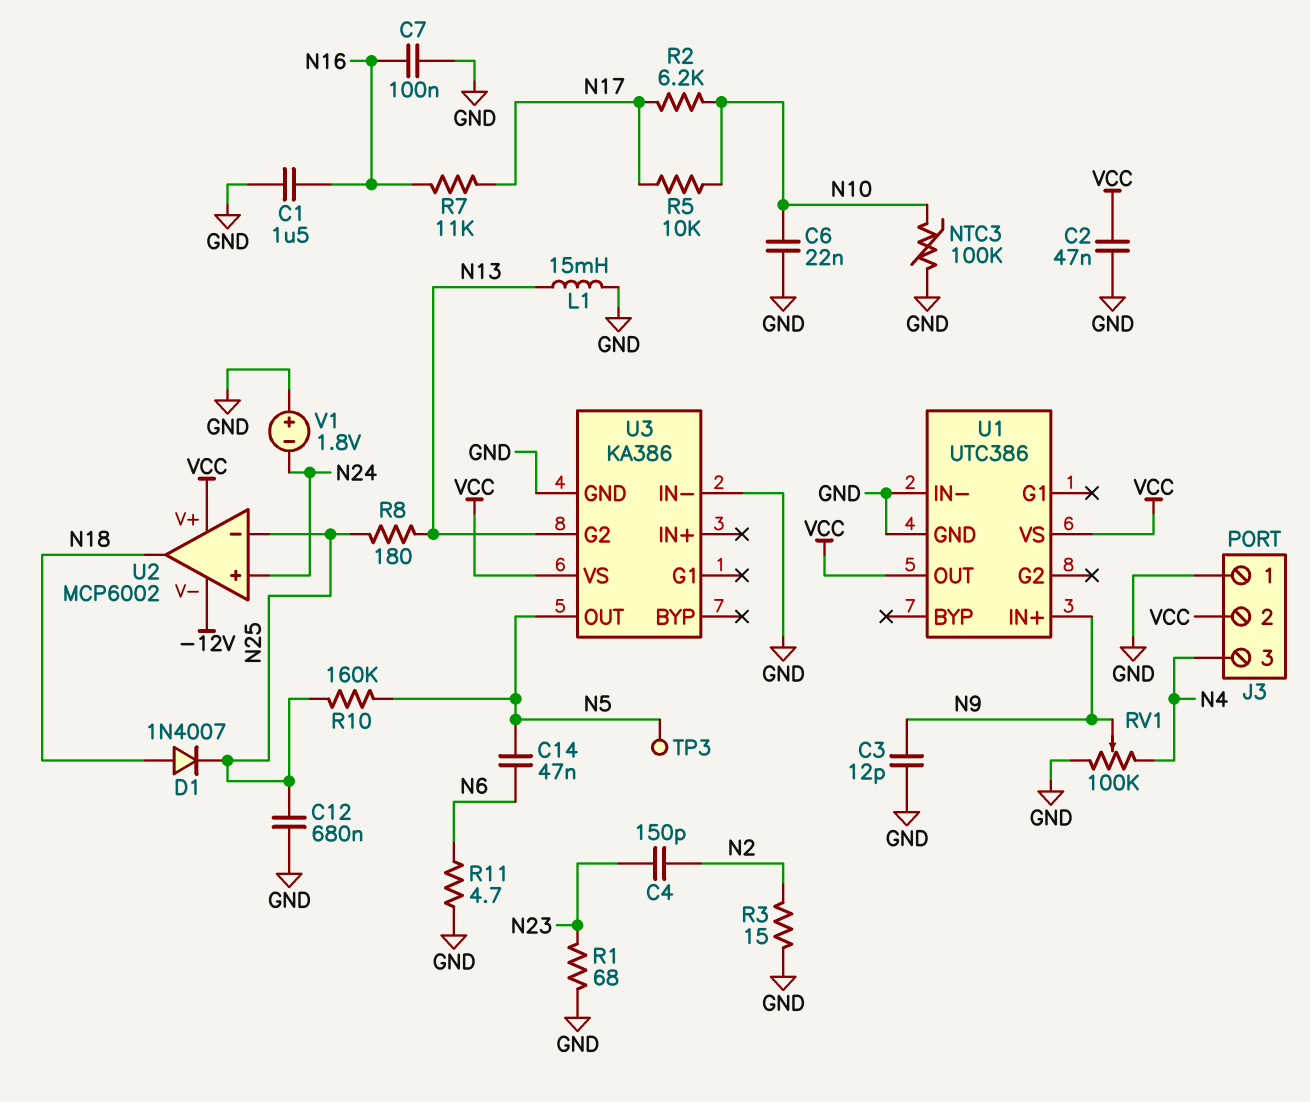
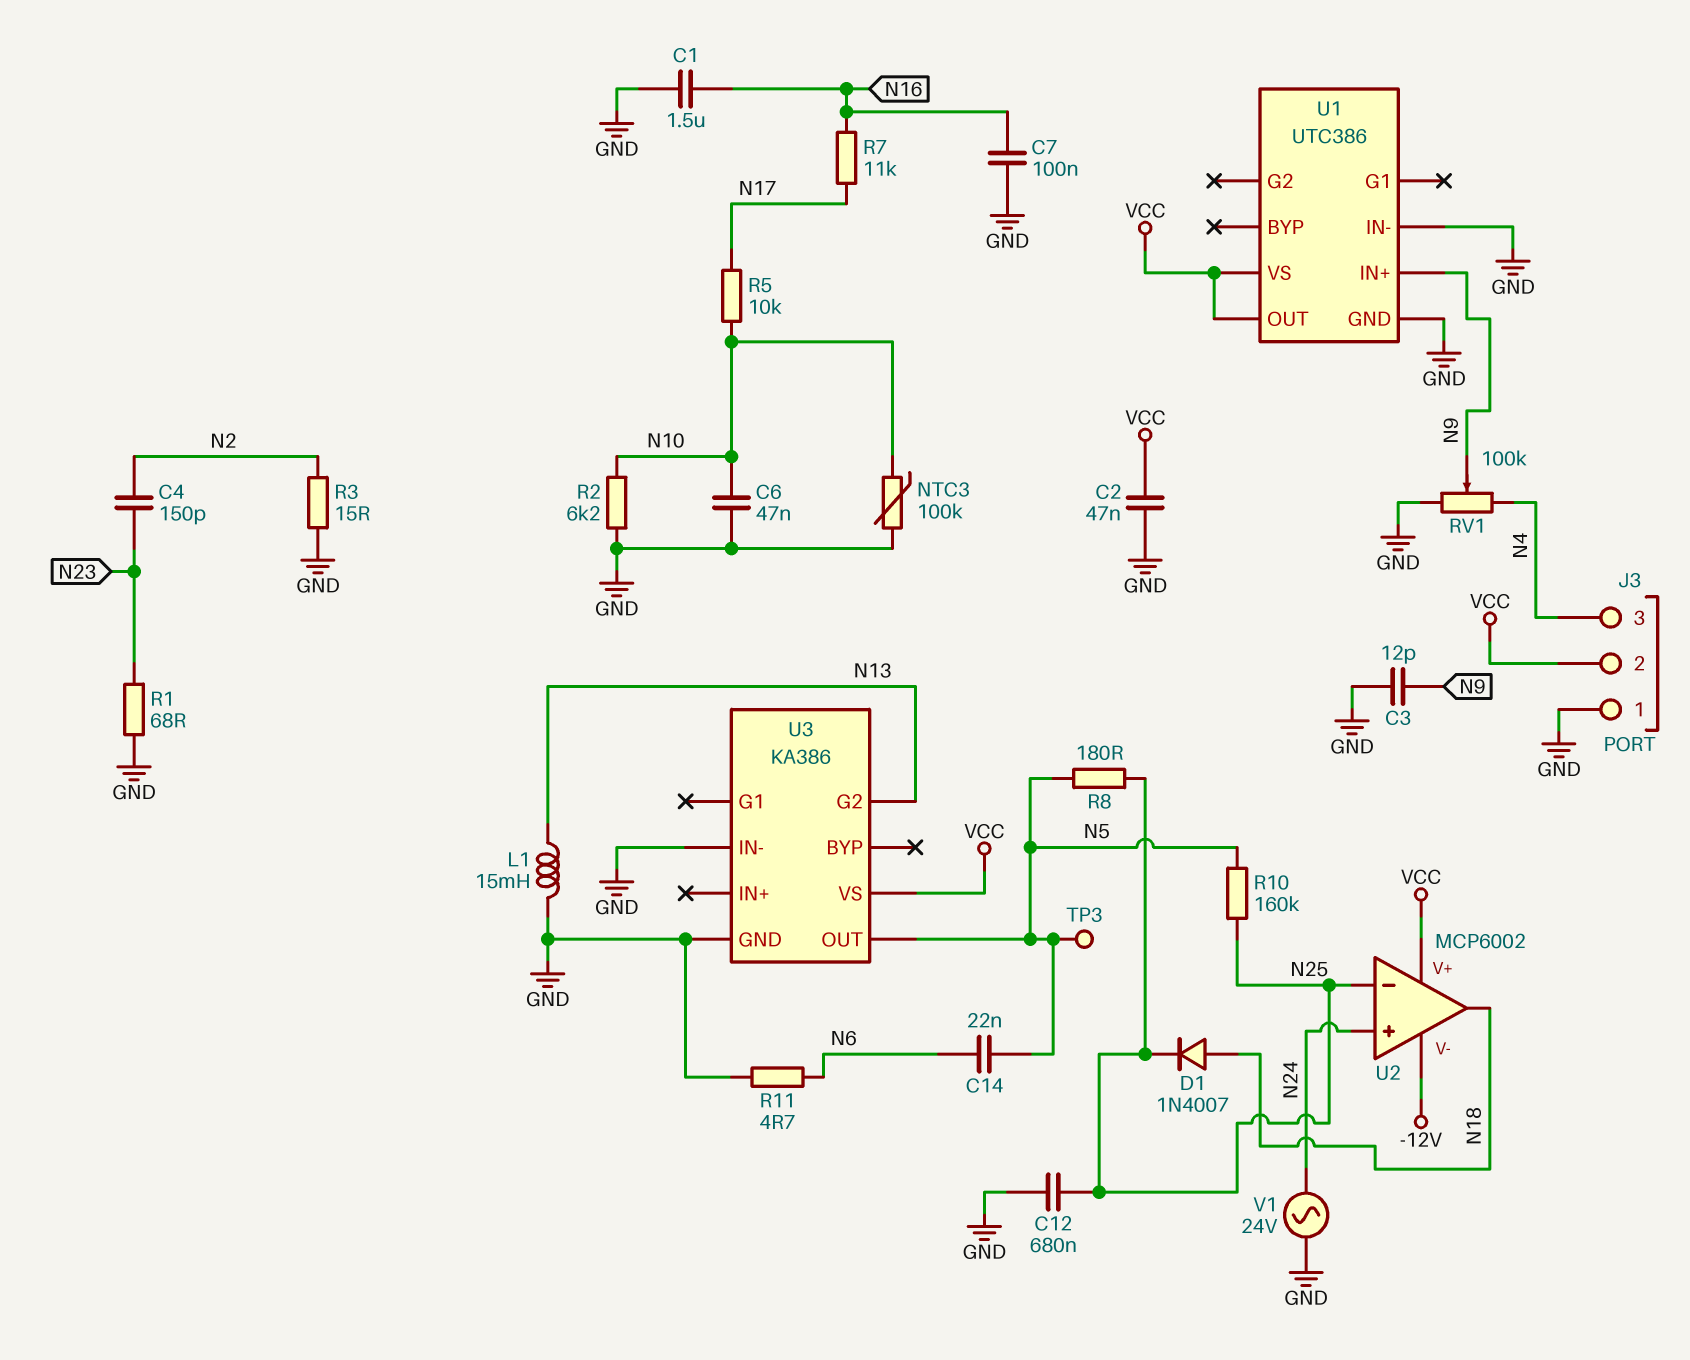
C6: 22nF (GND, N10) -> 47nF (GND, N10)
C14: 47nF (N5, N6) -> 22nF (N5, N6)
R2: 6.2k (N10, N17) -> 6.2k (GND, N10)
R8: 180 (N13, N25) -> 180 (N5, N25)
V1: 1.8V (plus GND, minus N24) -> AC 24V (GND, N24)

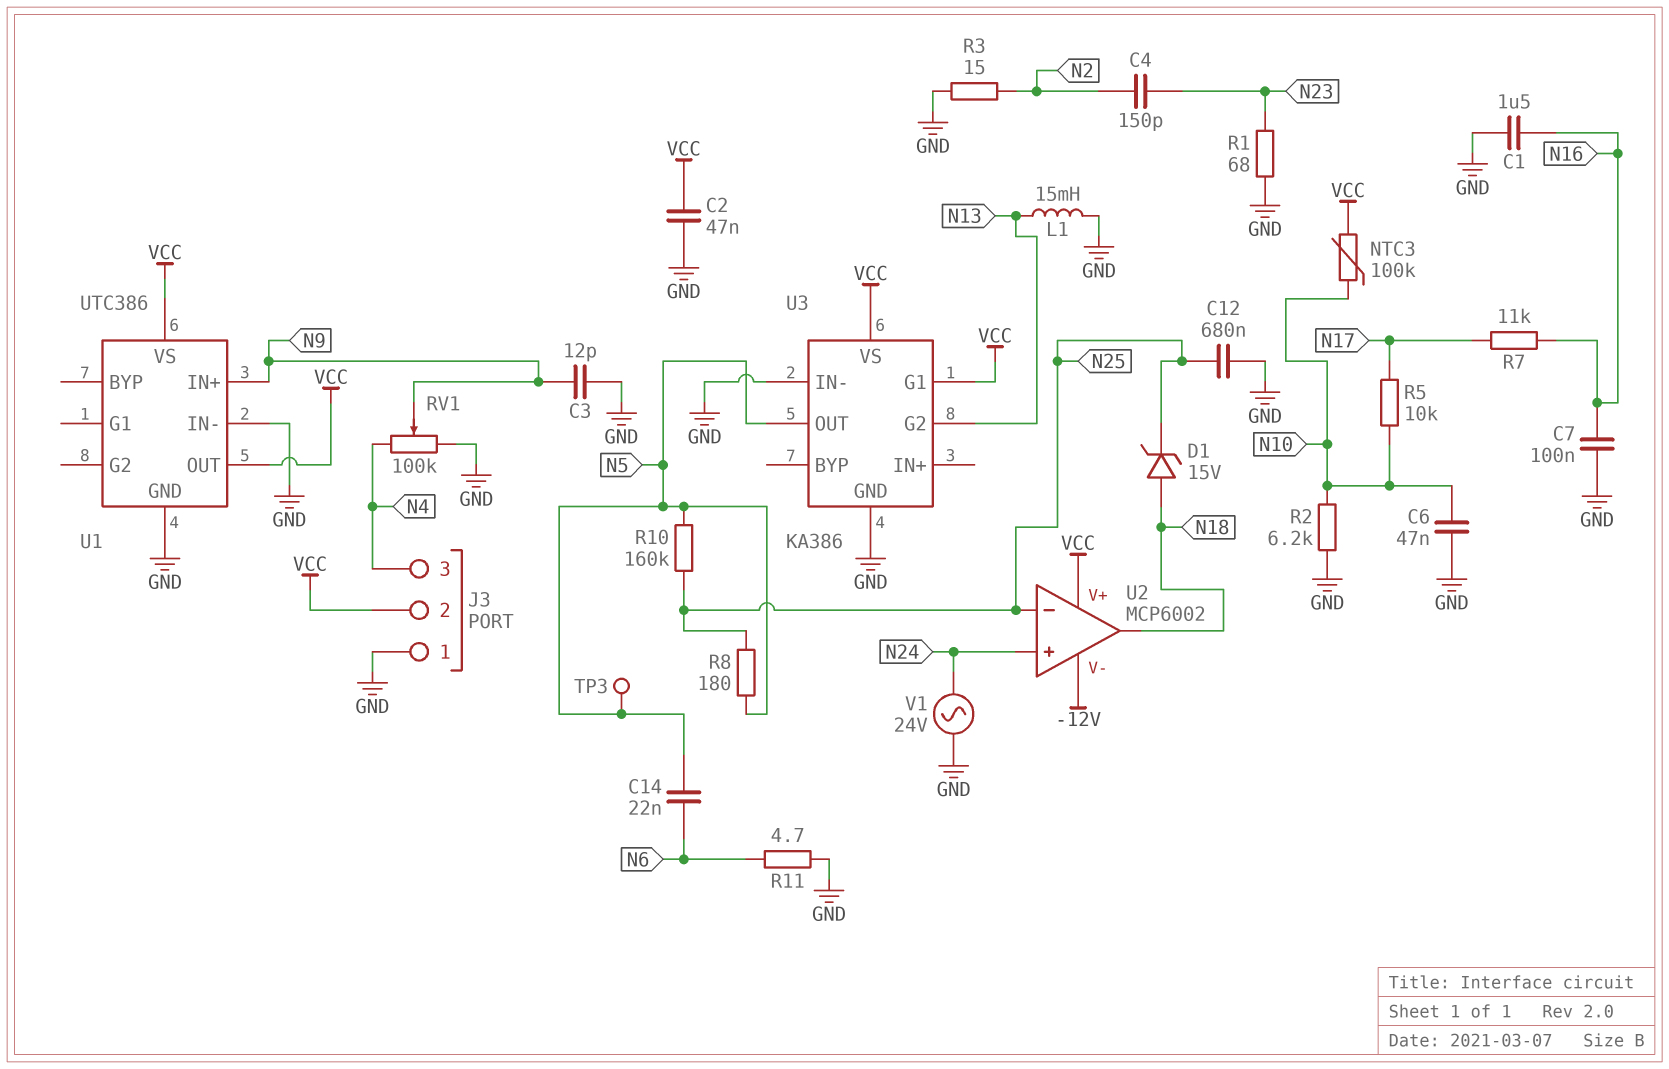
D1: diode 1N4007 (A N18, K N25) -> zener 15V (A N18, K N25)
NTC3: 100k (GND, N10) -> 100k (N10, VCC)
U3 pin G1: none -> VCC

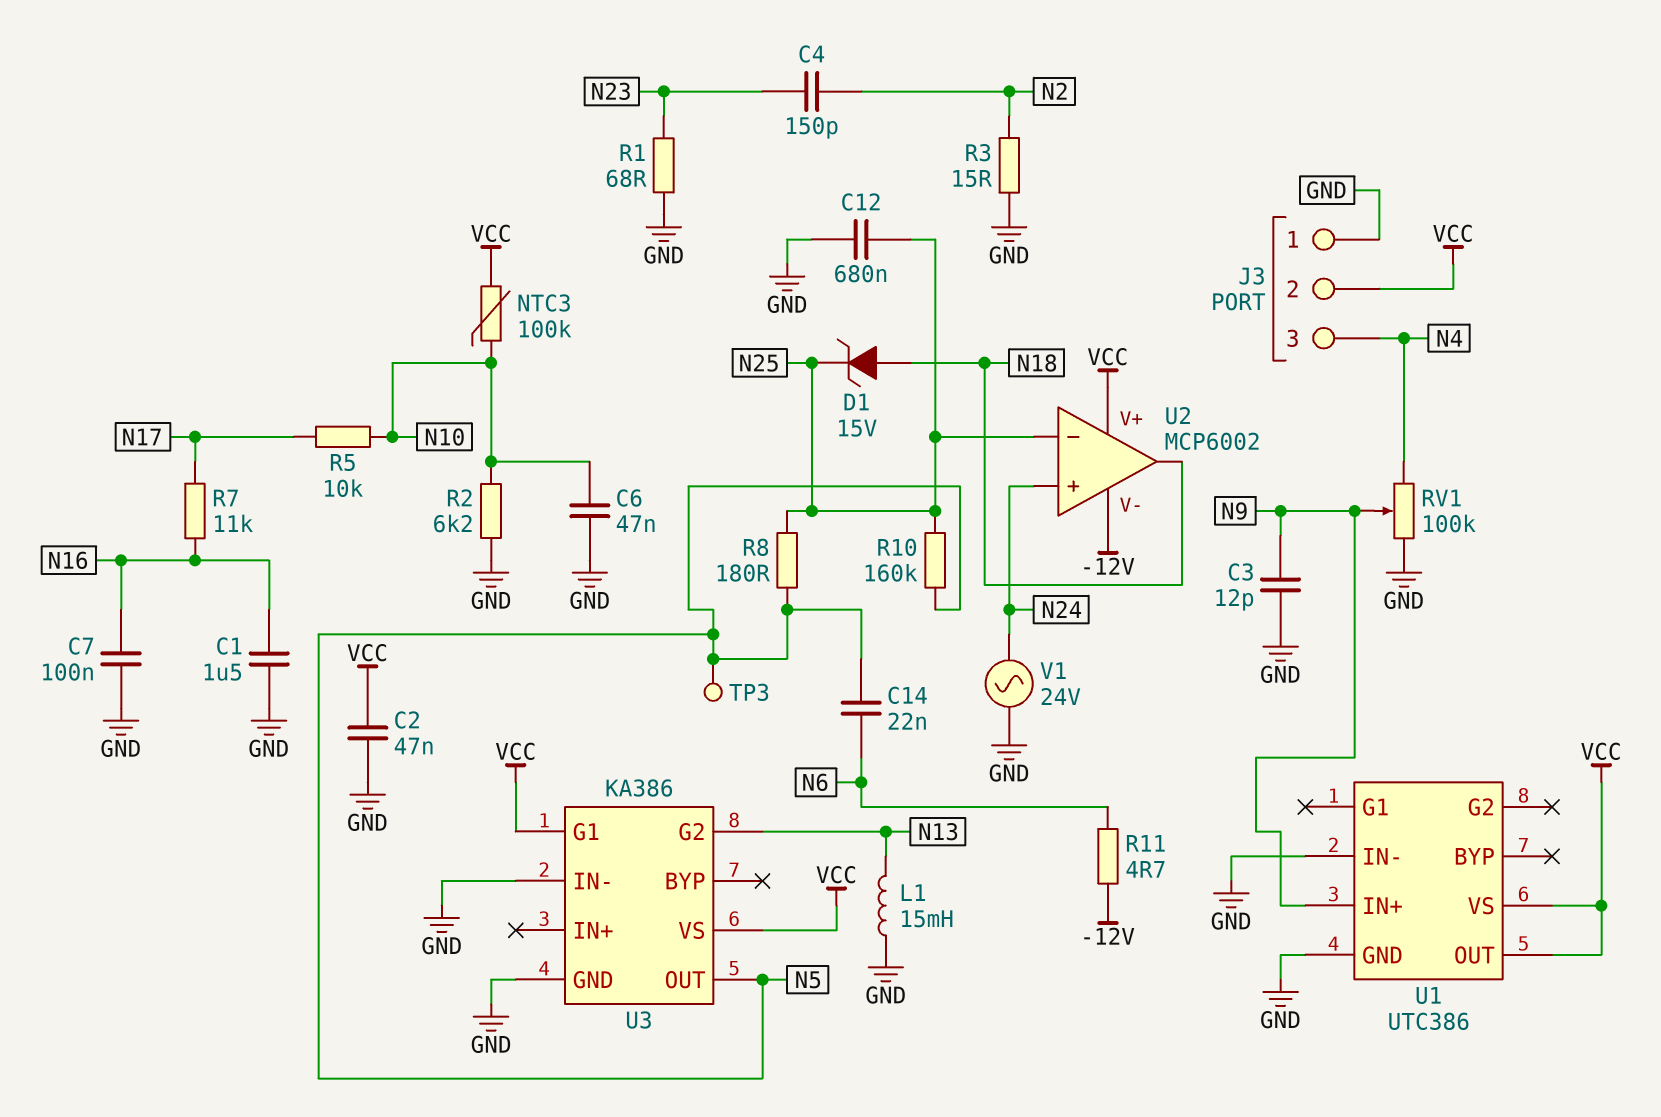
R11: 4.7 (GND, N6) -> 4.7 (-12V, N6)

